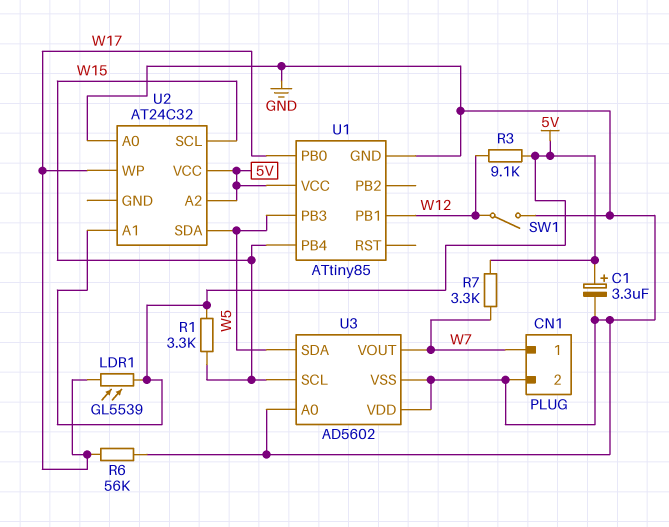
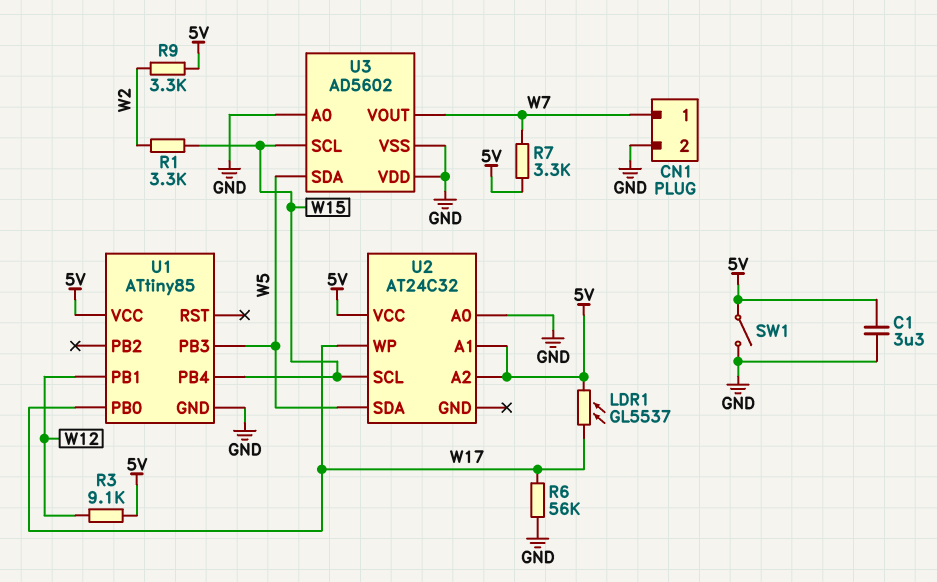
C1: 3.3uF (plus 5V, minus GND) -> 3.3uF (5V, GND)
LDR1: GL5539 (5V, W17) -> GL5537 (5V, W17)
R1: 3.3k (5V, W15) -> 3.3k (W2, W15)
R9: none -> 3.3k (5V, W2)
SW1: switch (GND, W12) -> switch (5V, GND)

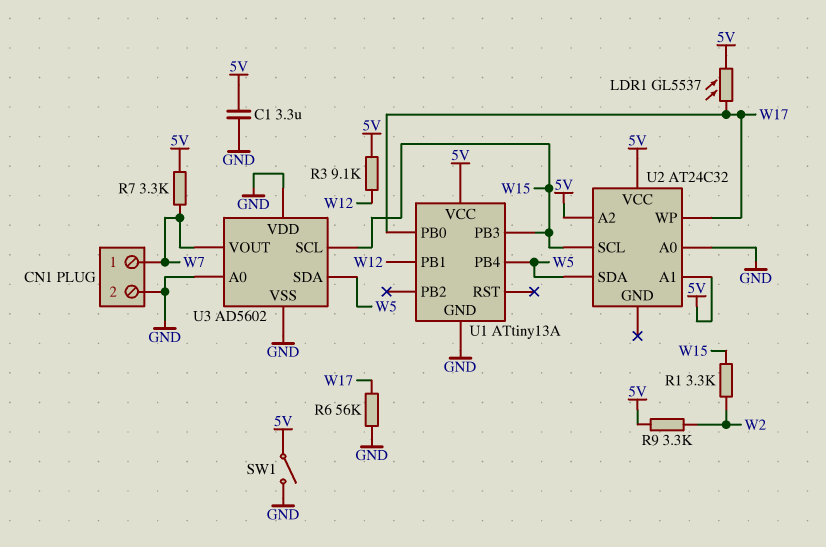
U1: ATtiny85 -> ATtiny13A
U1 pin PB3: W5 -> W15
U1 pin PB4: W15 -> W5

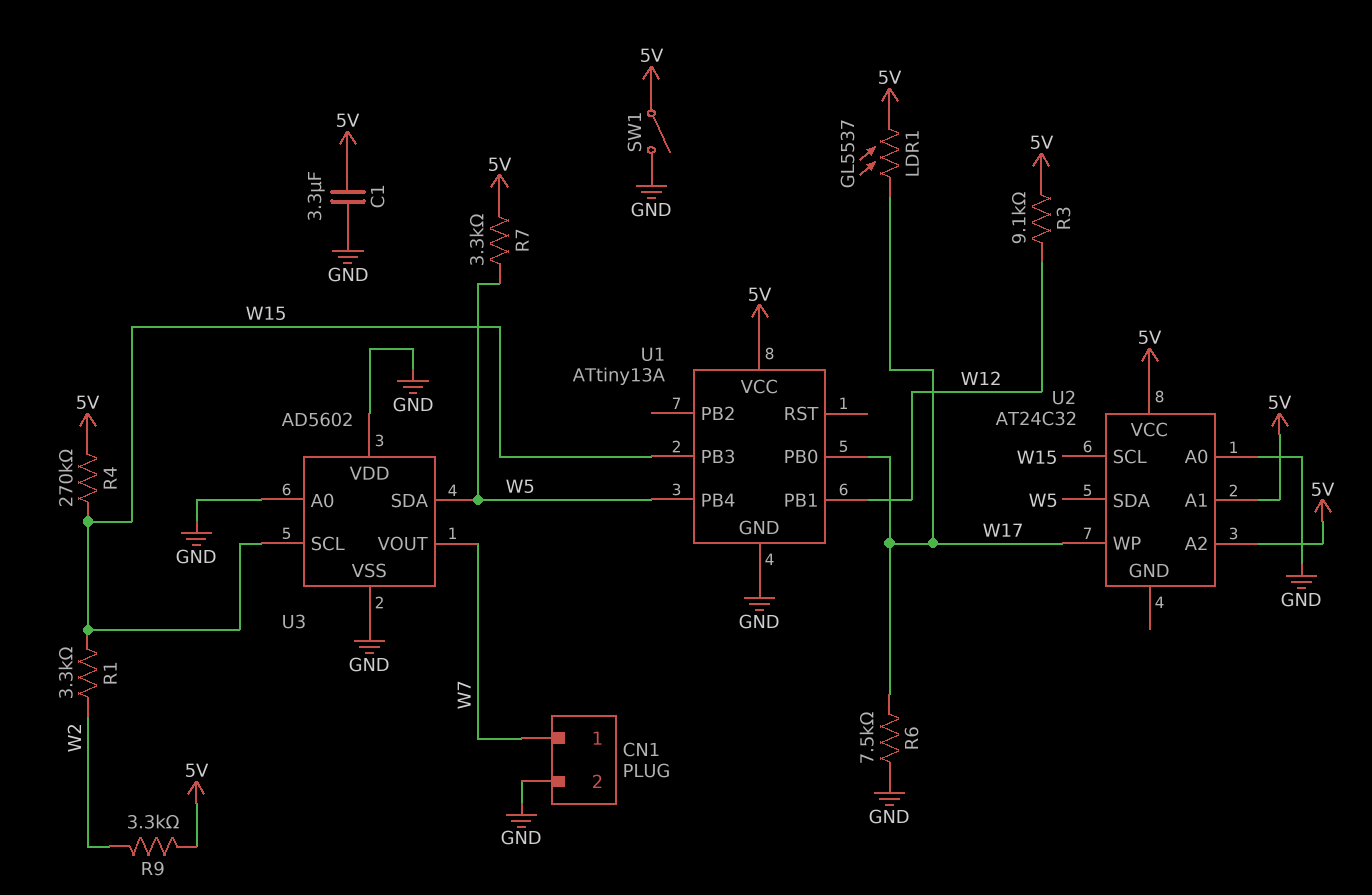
R4: none -> 270k (5V, W15)
R6: 56k (GND, W17) -> 7.5k (GND, W17)
R7: 3.3k (5V, W7) -> 3.3k (5V, W5)

